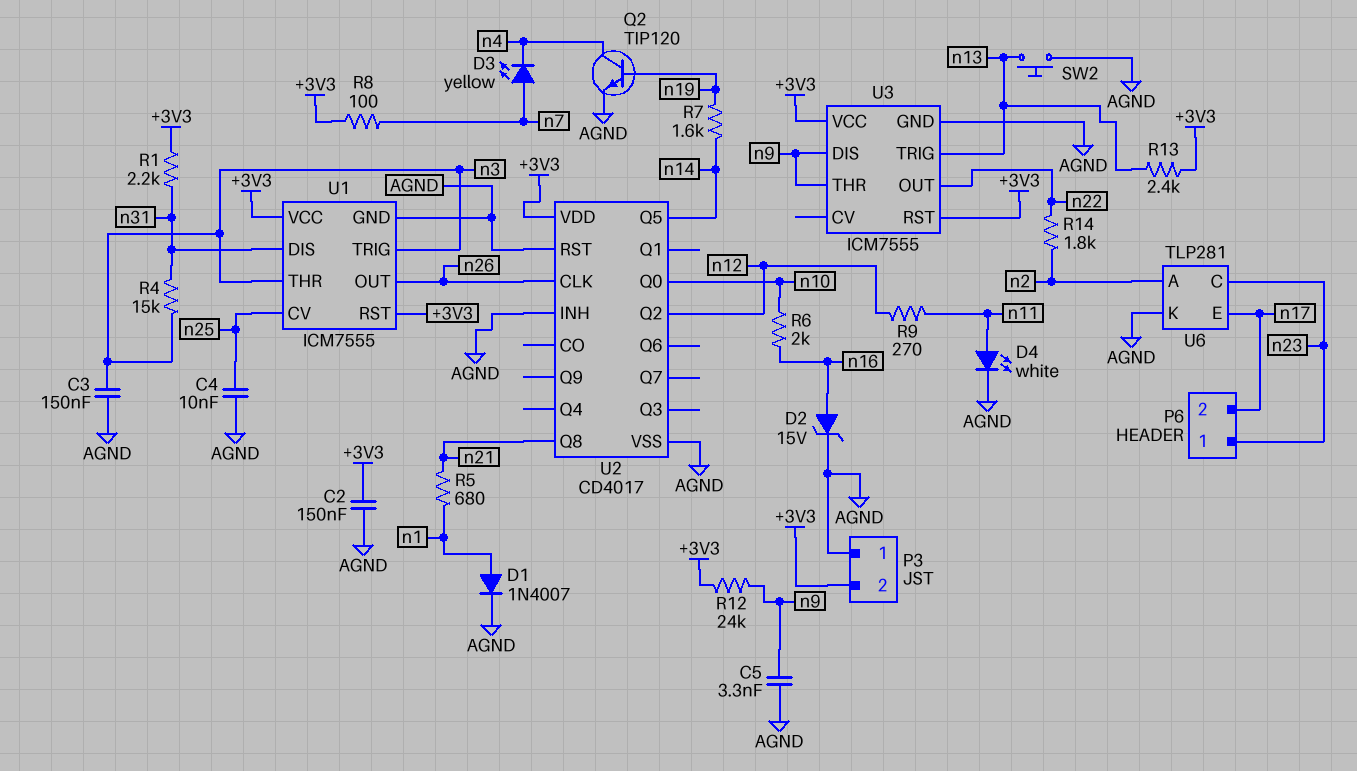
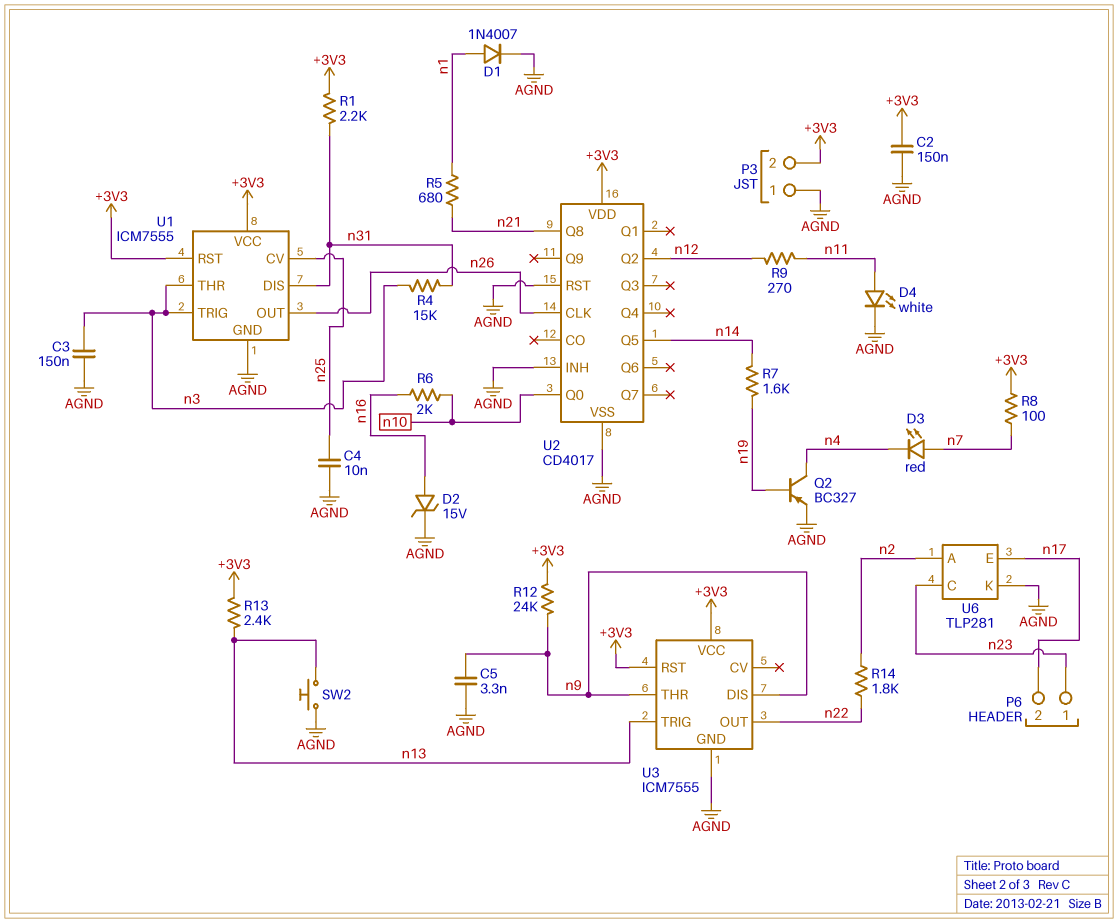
D3: LED yellow (A n7, K n4) -> LED red (A n7, K n4)
Q2: NPN TIP120 (B n19, C n4, E AGND) -> PNP BC327 (B n19, C n4, E AGND)

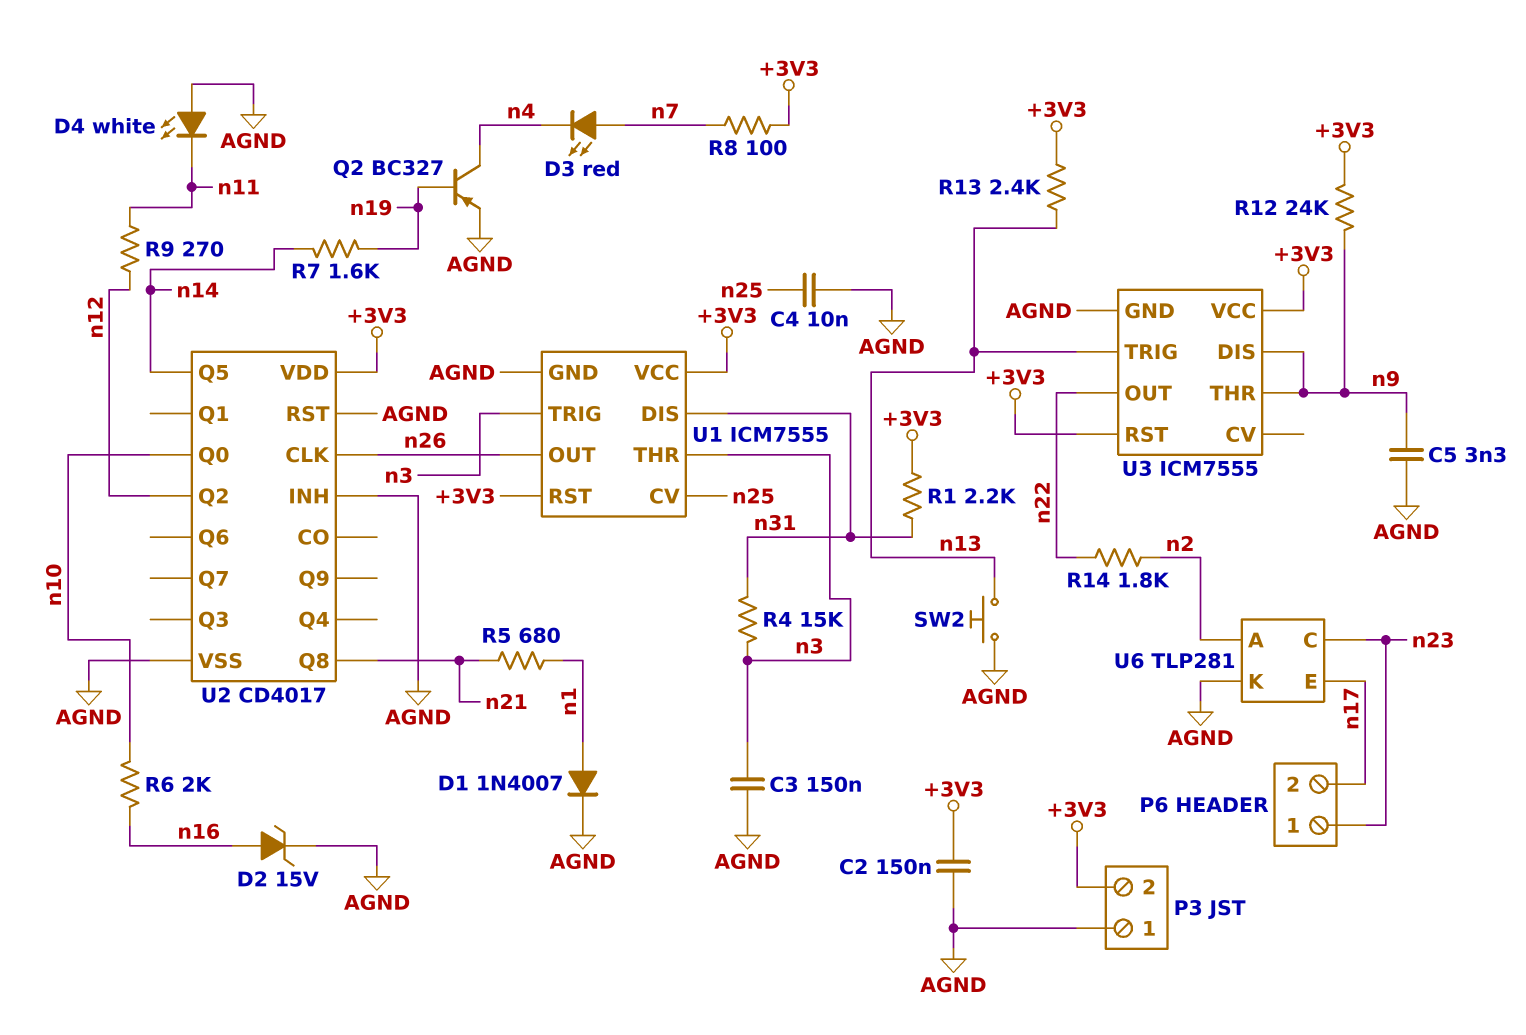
D4: LED white (A n11, K AGND) -> LED white (A AGND, K n11)

